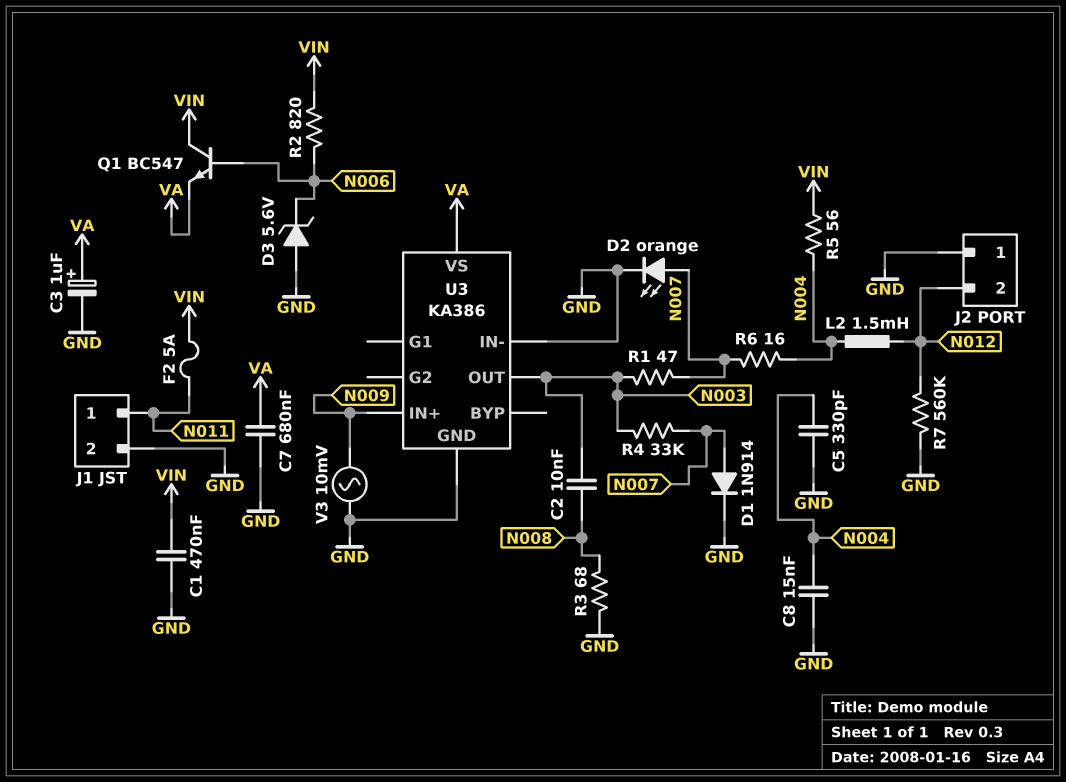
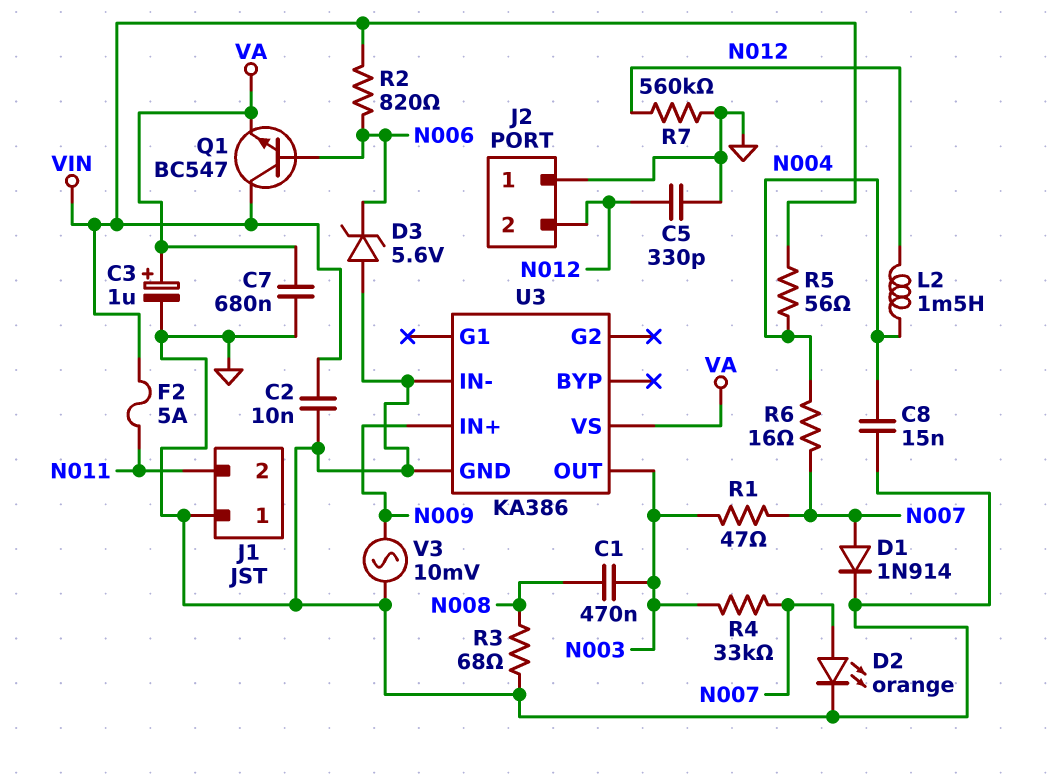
C1: 470nF (GND, VIN) -> 470nF (N003, N008)
C2: 10nF (N003, N008) -> 10nF (GND, VIN)
C5: 330pF (GND, N004) -> 330pF (GND, N012)
J1 pin 1: N011 -> GND
J1 pin 2: GND -> N011

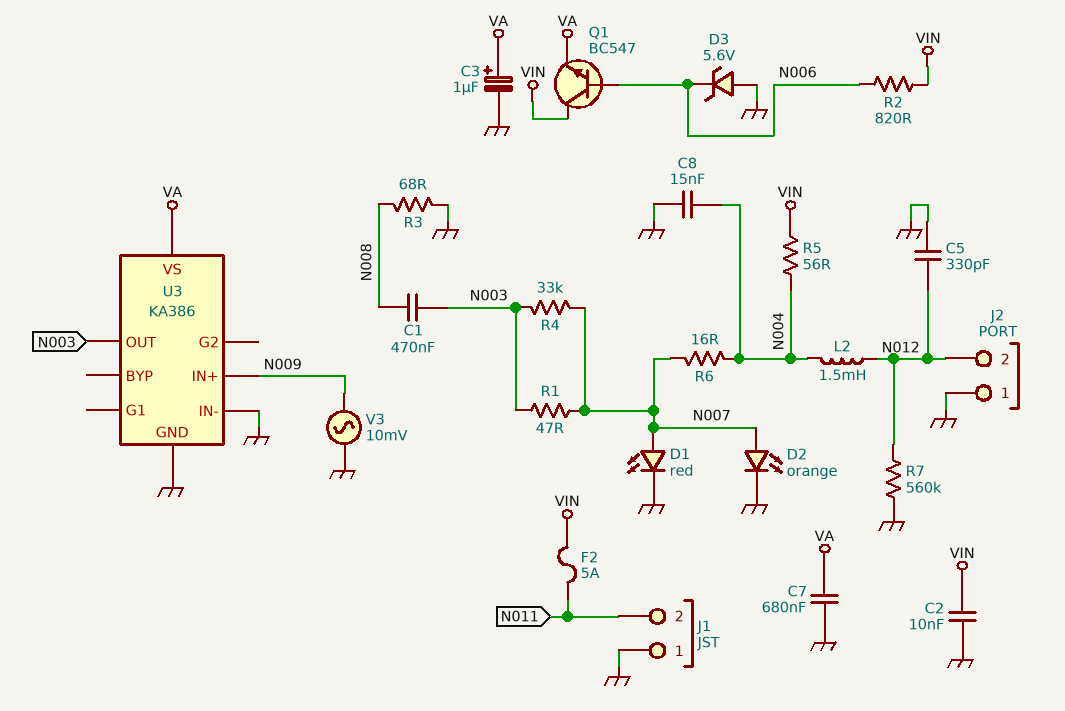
D1: diode 1N914 (A N007, K GND) -> LED red (A N007, K GND)

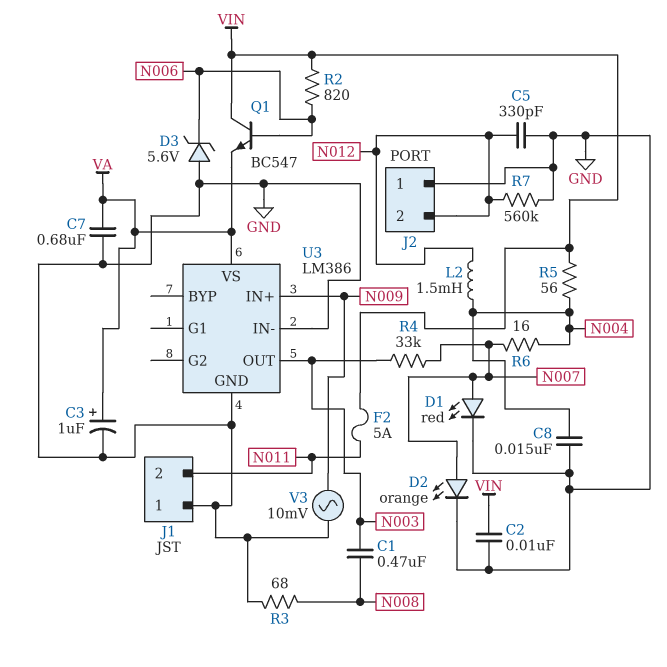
R1: 47 (N003, N007) -> none
U3: KA386 -> LM386

